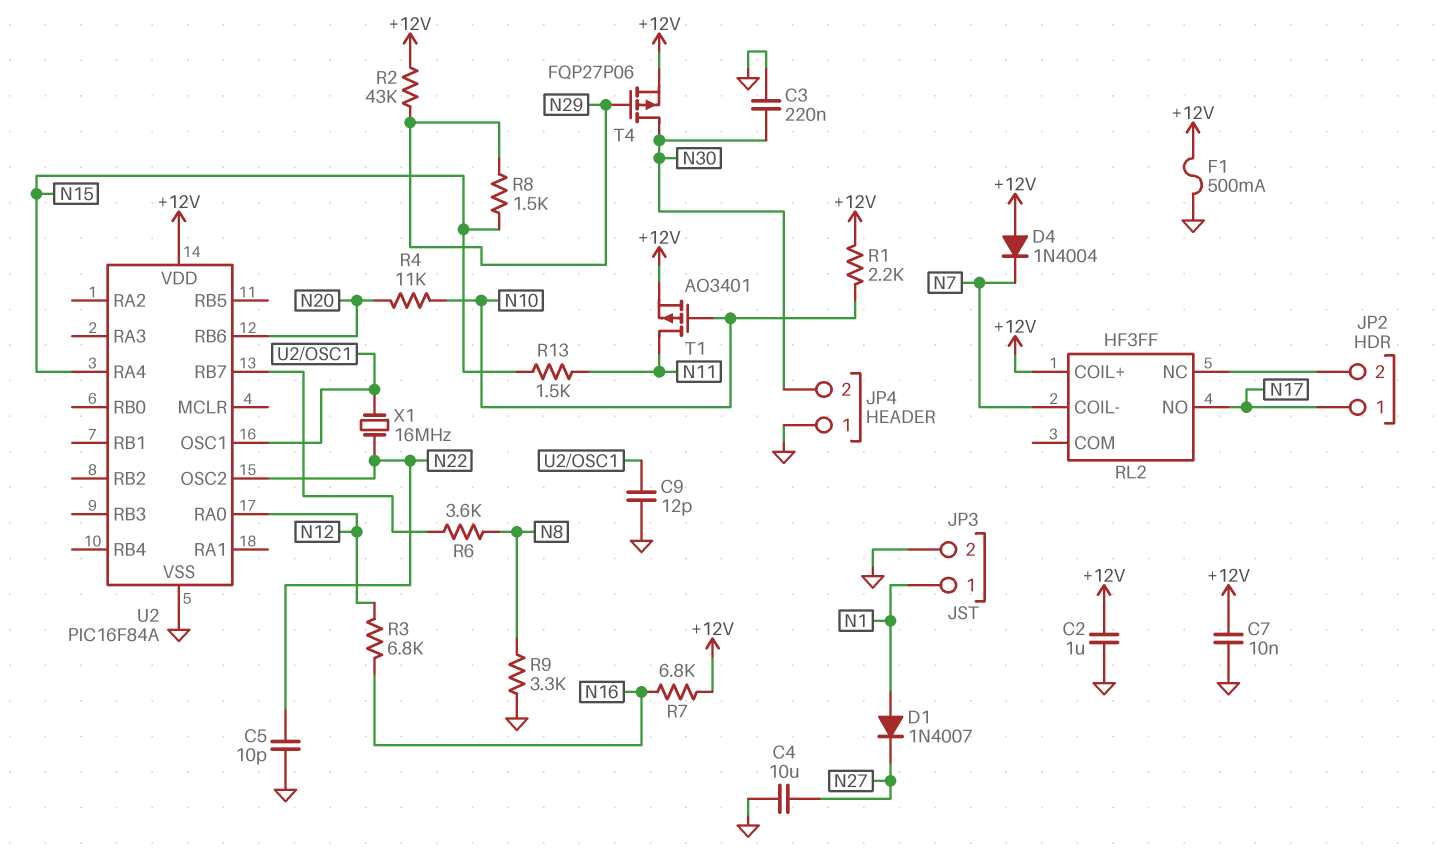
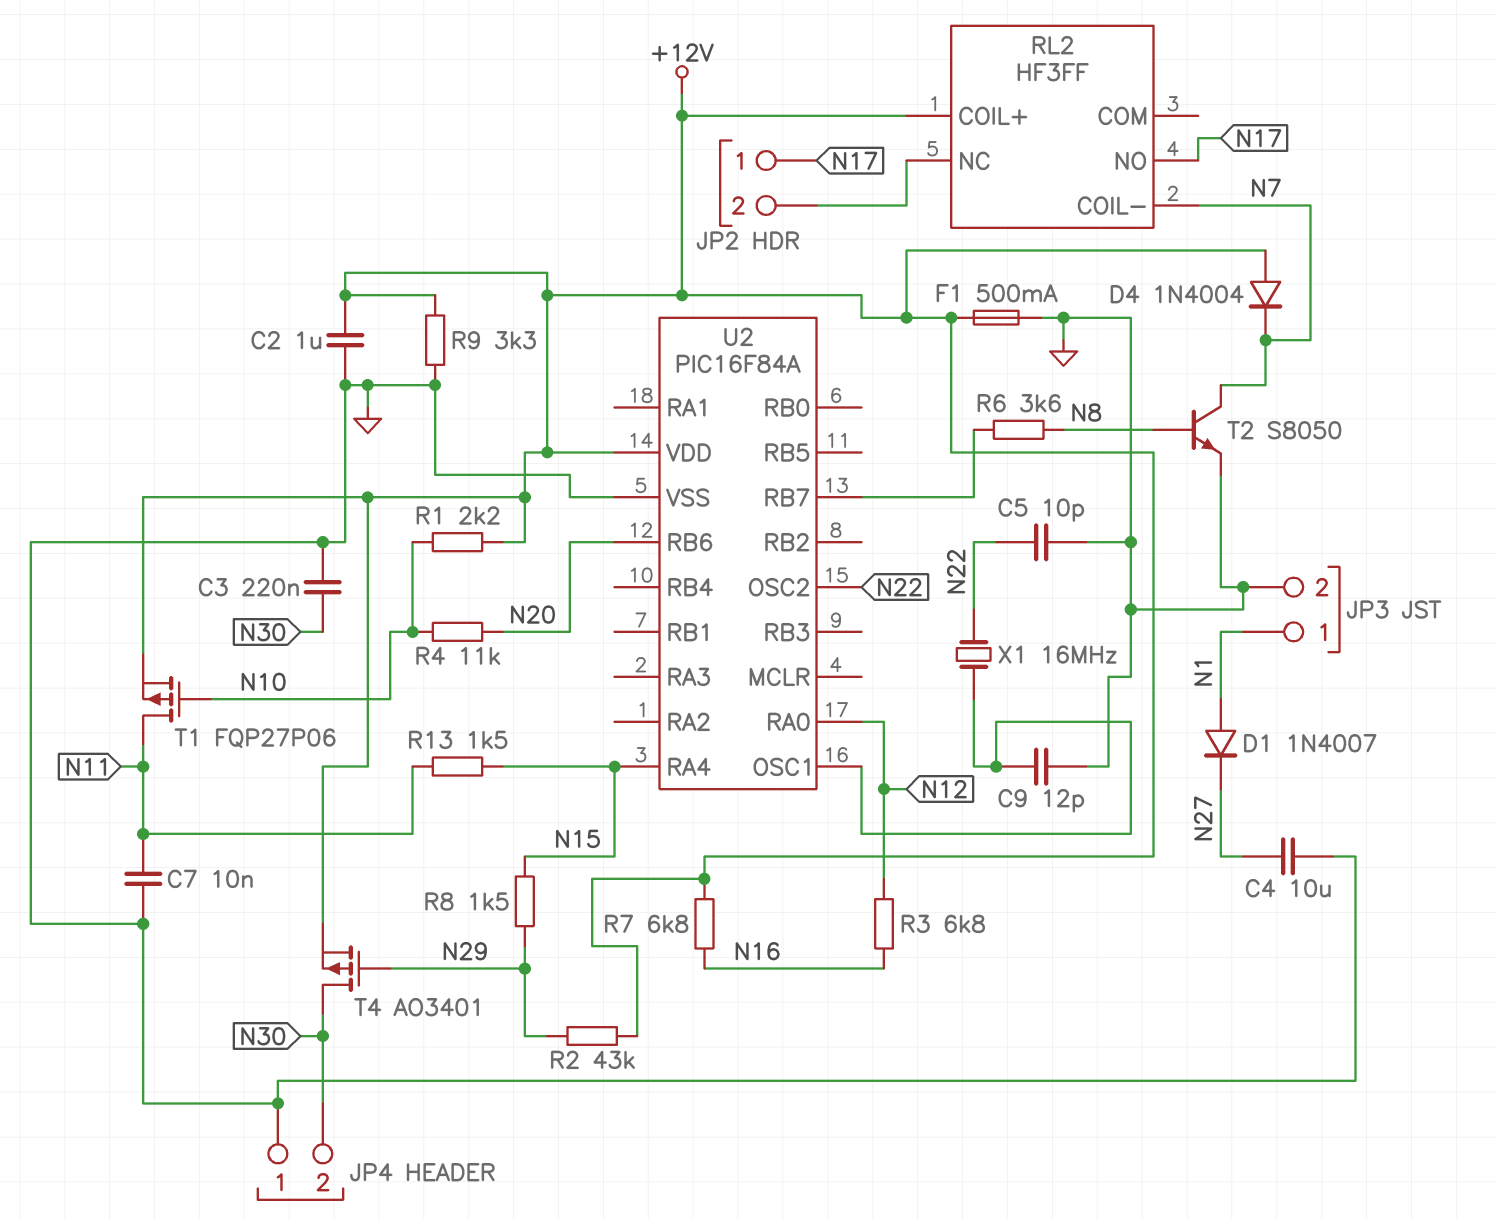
C7: 10nF (+12V, GND) -> 10nF (GND, N11)
R9: 3.3k (GND, N8) -> 3.3k (+12V, GND)
T1: PMOS AO3401 (G N10, D N11, S +12V) -> PMOS FQP27P06 (G N10, D N11, S +12V)
T2: none -> NPN S8050 (B N8, C N7, E GND)
T4: PMOS FQP27P06 (G N29, D N30, S +12V) -> PMOS AO3401 (G N29, D N30, S +12V)

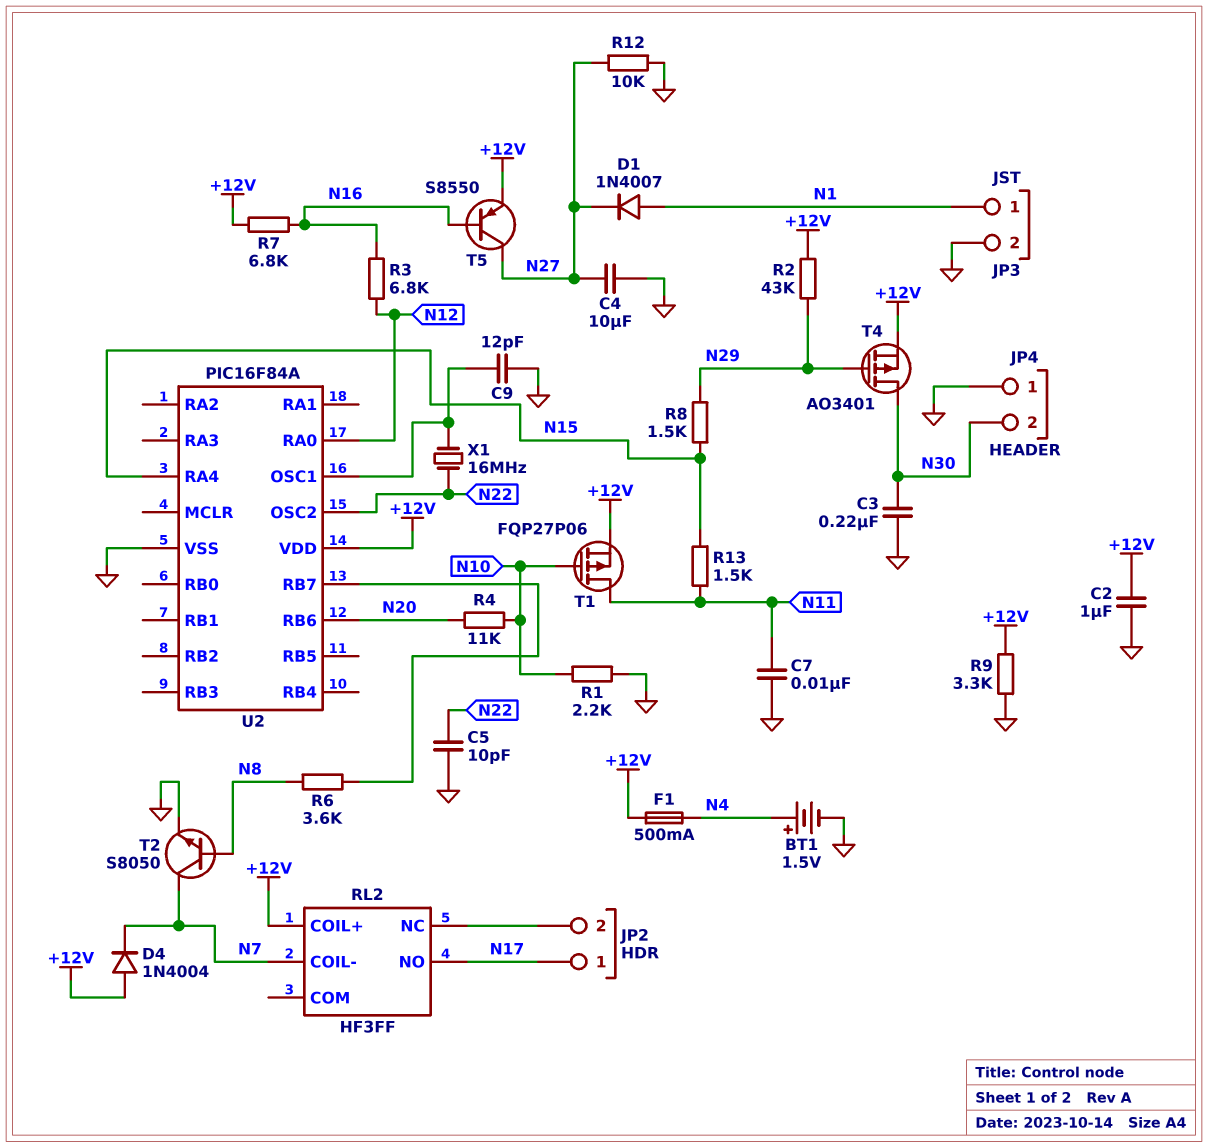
BT1: none -> 1.5V (plus N4, minus GND)
F1: 500mA (+12V, GND) -> 500mA (+12V, N4)
R1: 2.2k (+12V, N10) -> 2.2k (GND, N10)
R12: none -> 10k (GND, N27)
T5: none -> PNP S8550 (B N16, C N27, E +12V)

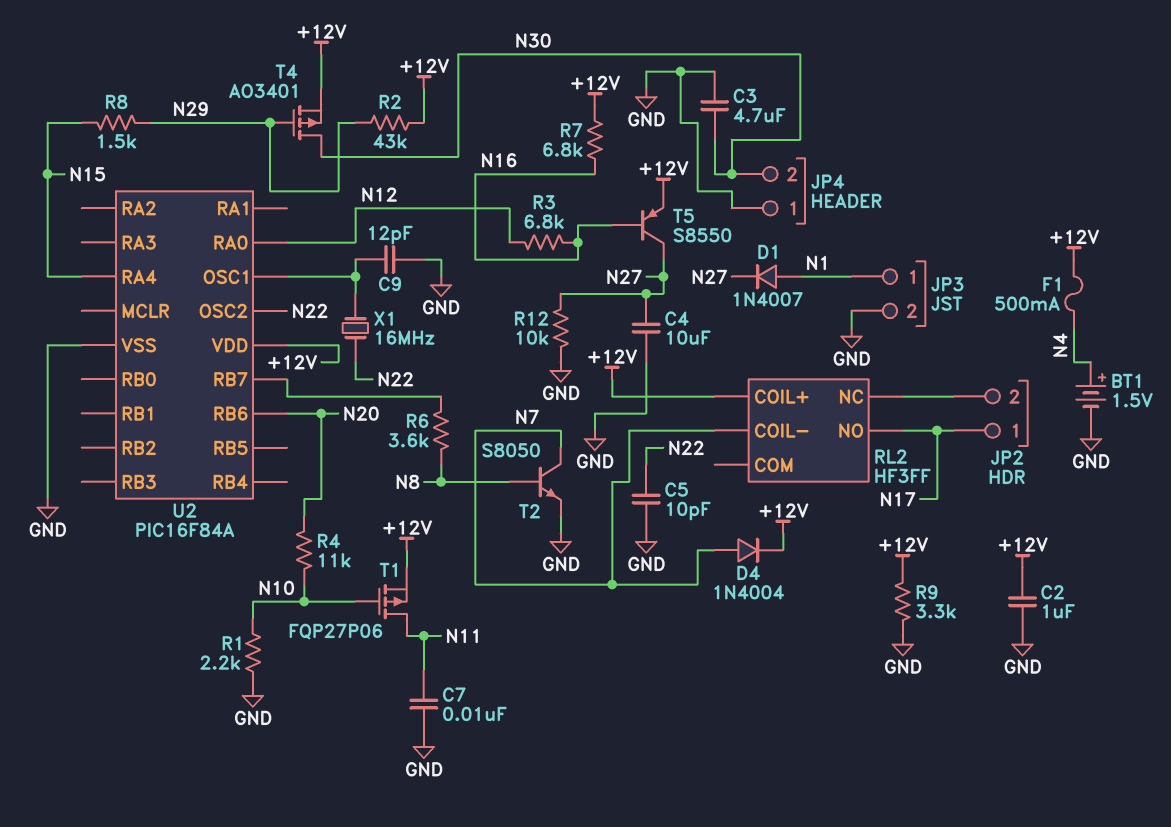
C3: 220nF (GND, N30) -> 4.7uF (GND, N30)
D4: diode 1N4004 (A +12V, K N7) -> diode 1N4004 (A N7, K +12V)
R13: 1.5k (N11, N15) -> none

